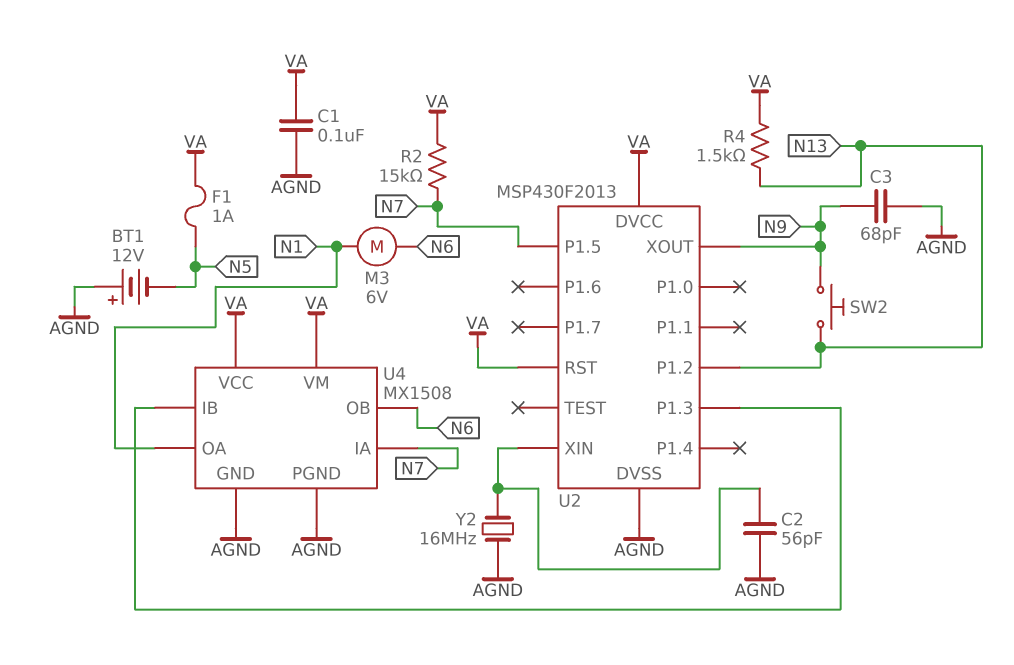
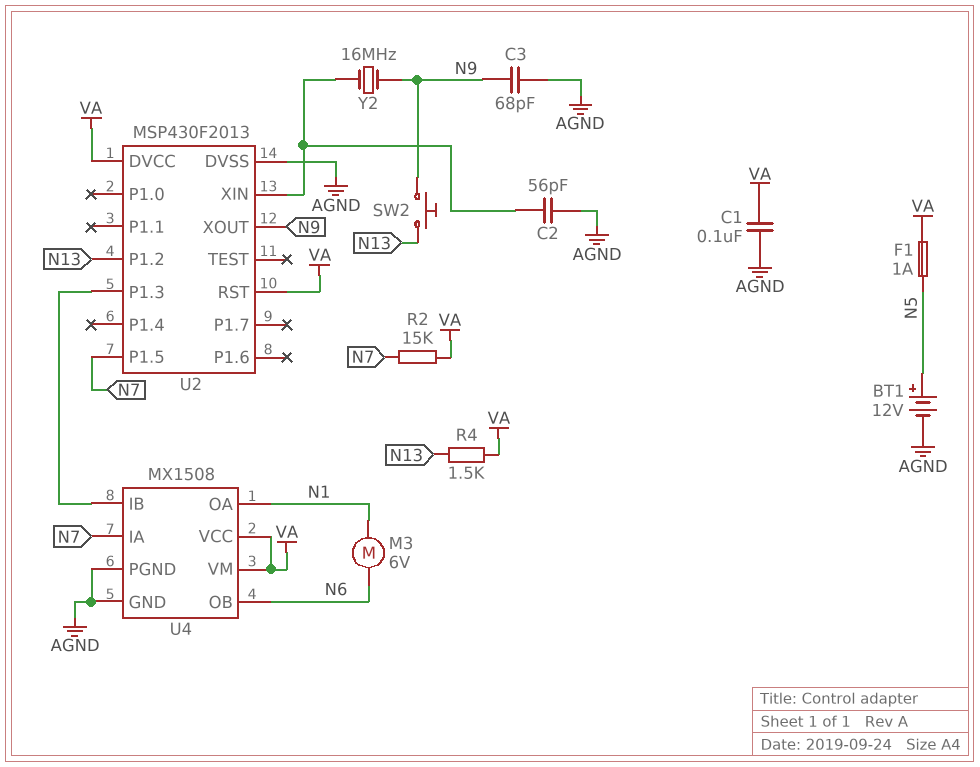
BT1: 12V (plus AGND, minus N5) -> 12V (plus N5, minus AGND)
Y2: 16MHz (AGND, U2/XIN) -> 16MHz (N9, U2/XIN)

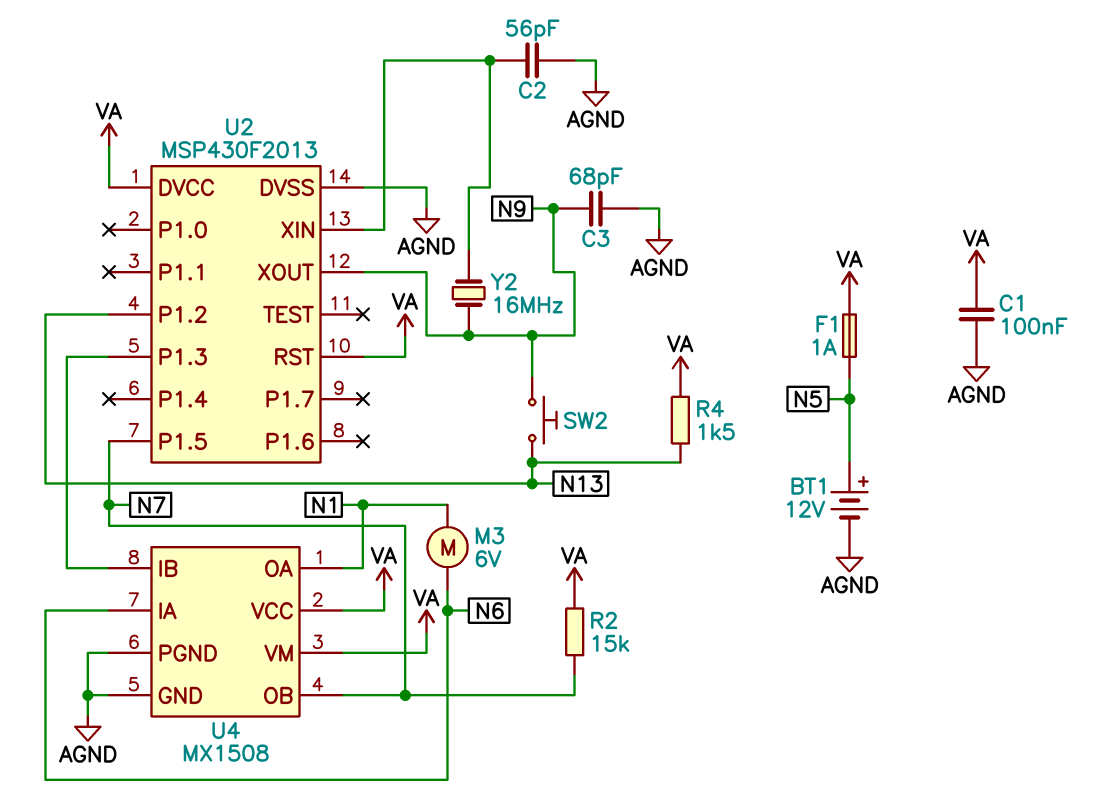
U4 pin IA: N7 -> N6
U4 pin OB: N6 -> N7

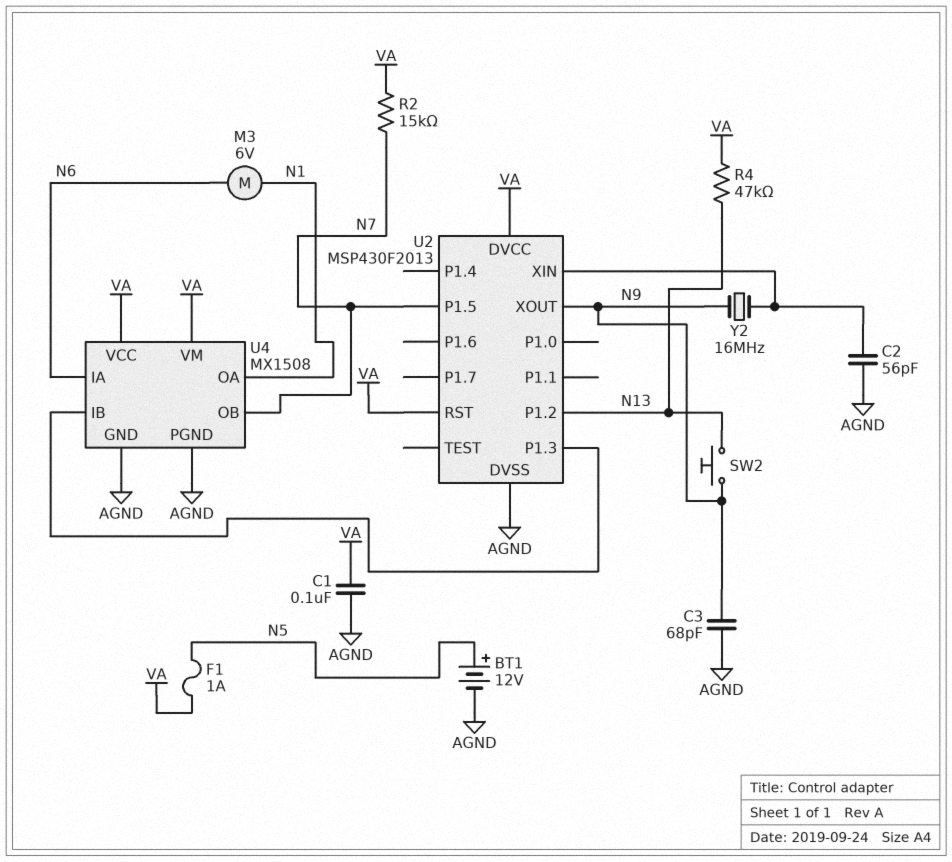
R4: 1.5k (N13, VA) -> 47k (N13, VA)

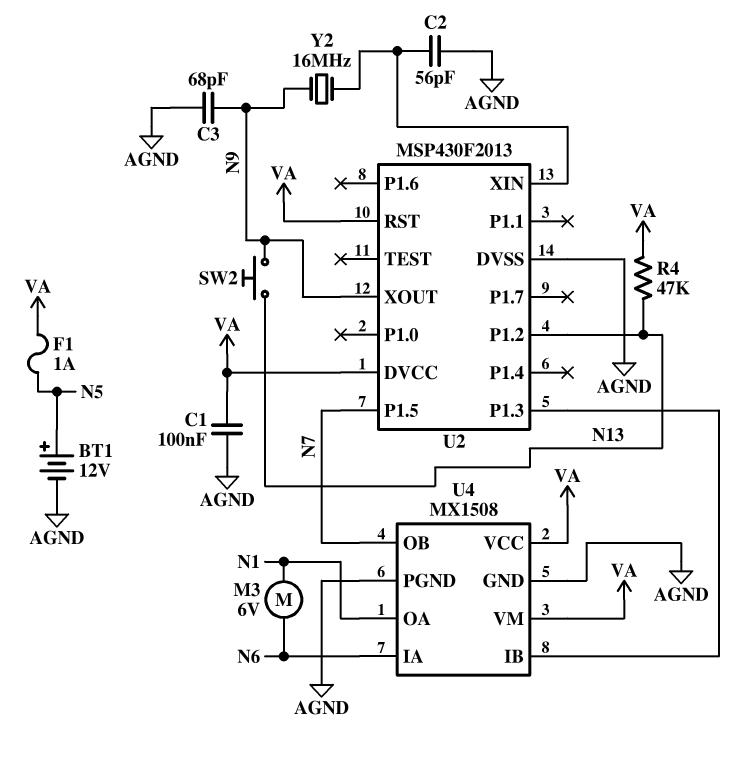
R2: 15k (N7, VA) -> none

